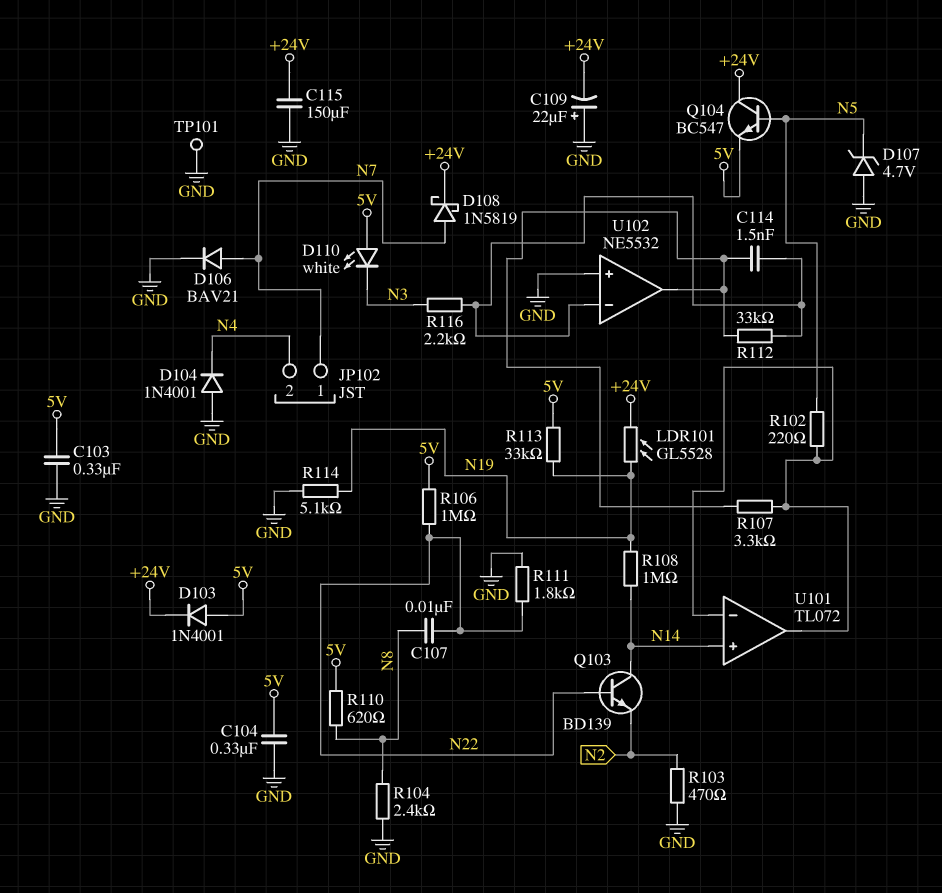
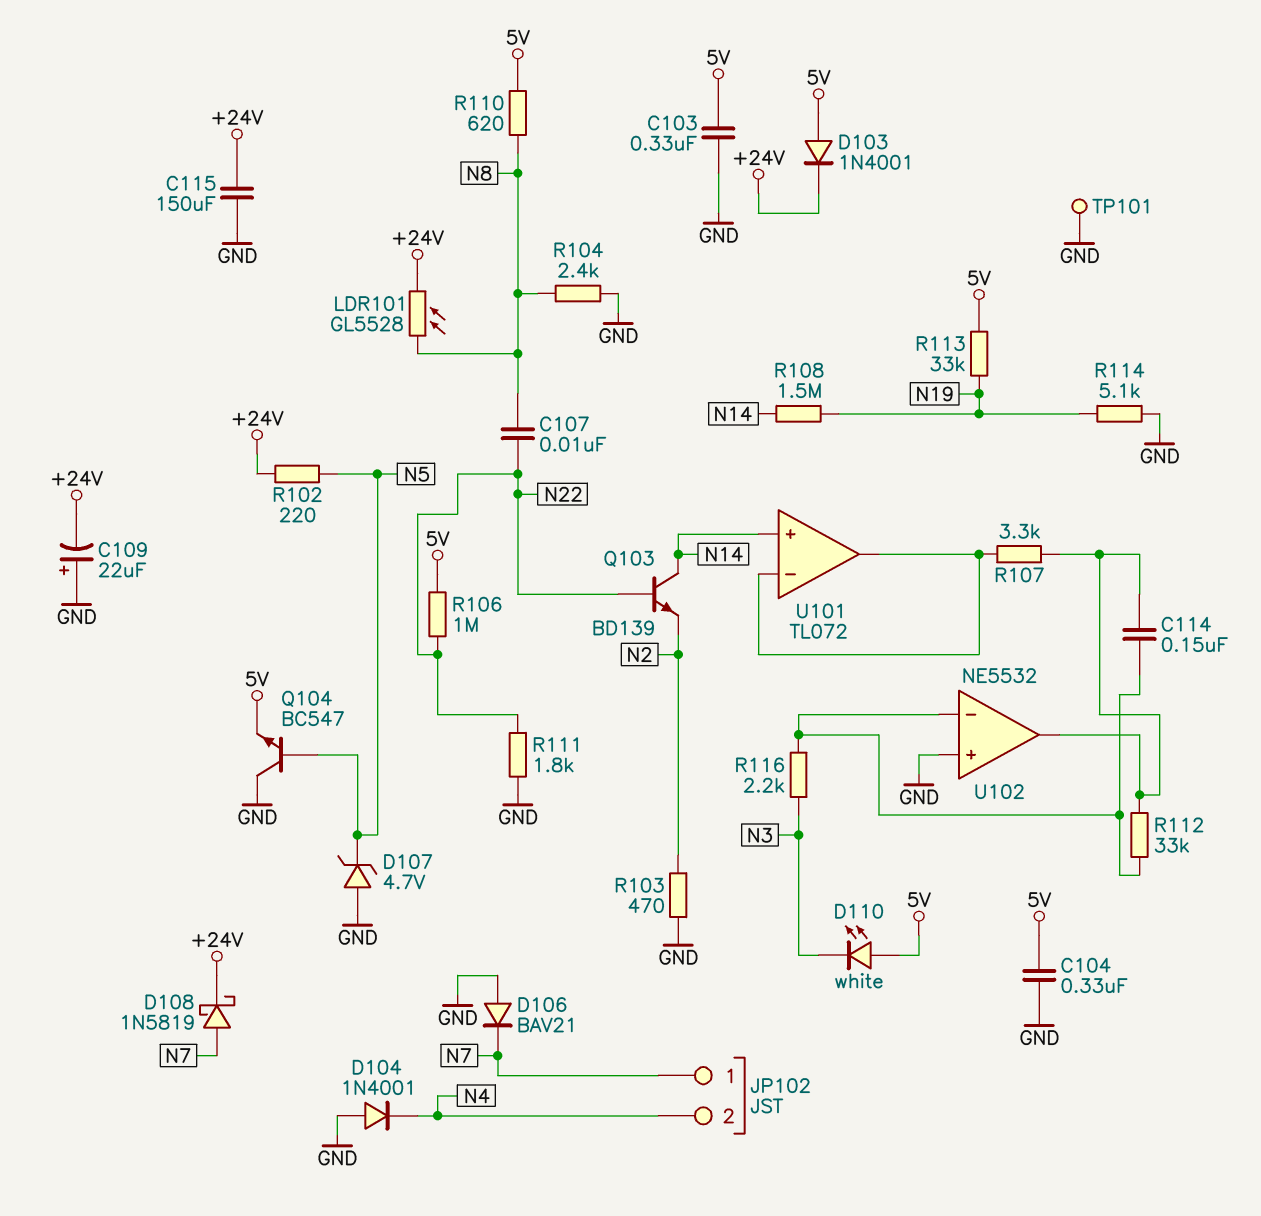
C114: 1.5nF (U102/in-, U102/out) -> 150nF (U102/in-, U102/out)
D106: diode BAV21 (A N7, K GND) -> diode BAV21 (A GND, K N7)
LDR101: GL5528 (+24V, N19) -> GL5528 (+24V, N8)
Q104: NPN BC547 (B N5, C +24V, E 5V) -> NPN BC547 (B N5, C GND, E 5V)
R102: 220 (N5, U101/in-) -> 220 (+24V, N5)
R108: 1M (N14, N19) -> 1.5M (N14, N19)

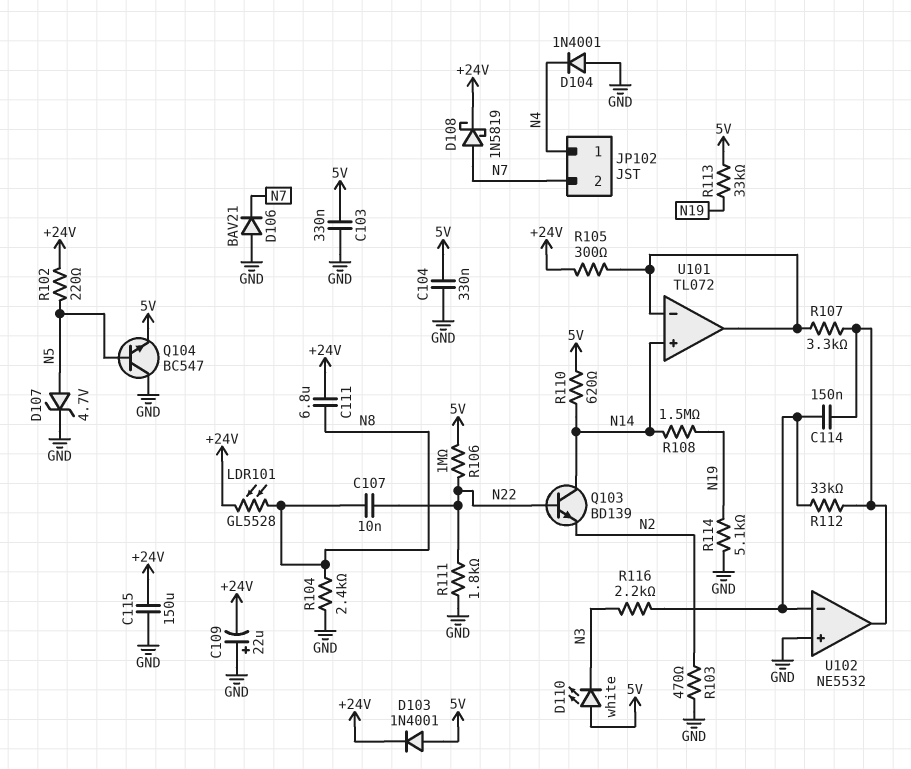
C111: none -> 6.8uF (+24V, N8)
D107: zener 4.7V (A GND, K N5) -> zener 4.7V (A N5, K GND)
JP102 pin 1: N7 -> N4
JP102 pin 2: N4 -> N7
R105: none -> 300 (+24V, U101/in-)
R110: 620 (5V, N8) -> 620 (5V, N14)
TP101: test point (GND) -> none

